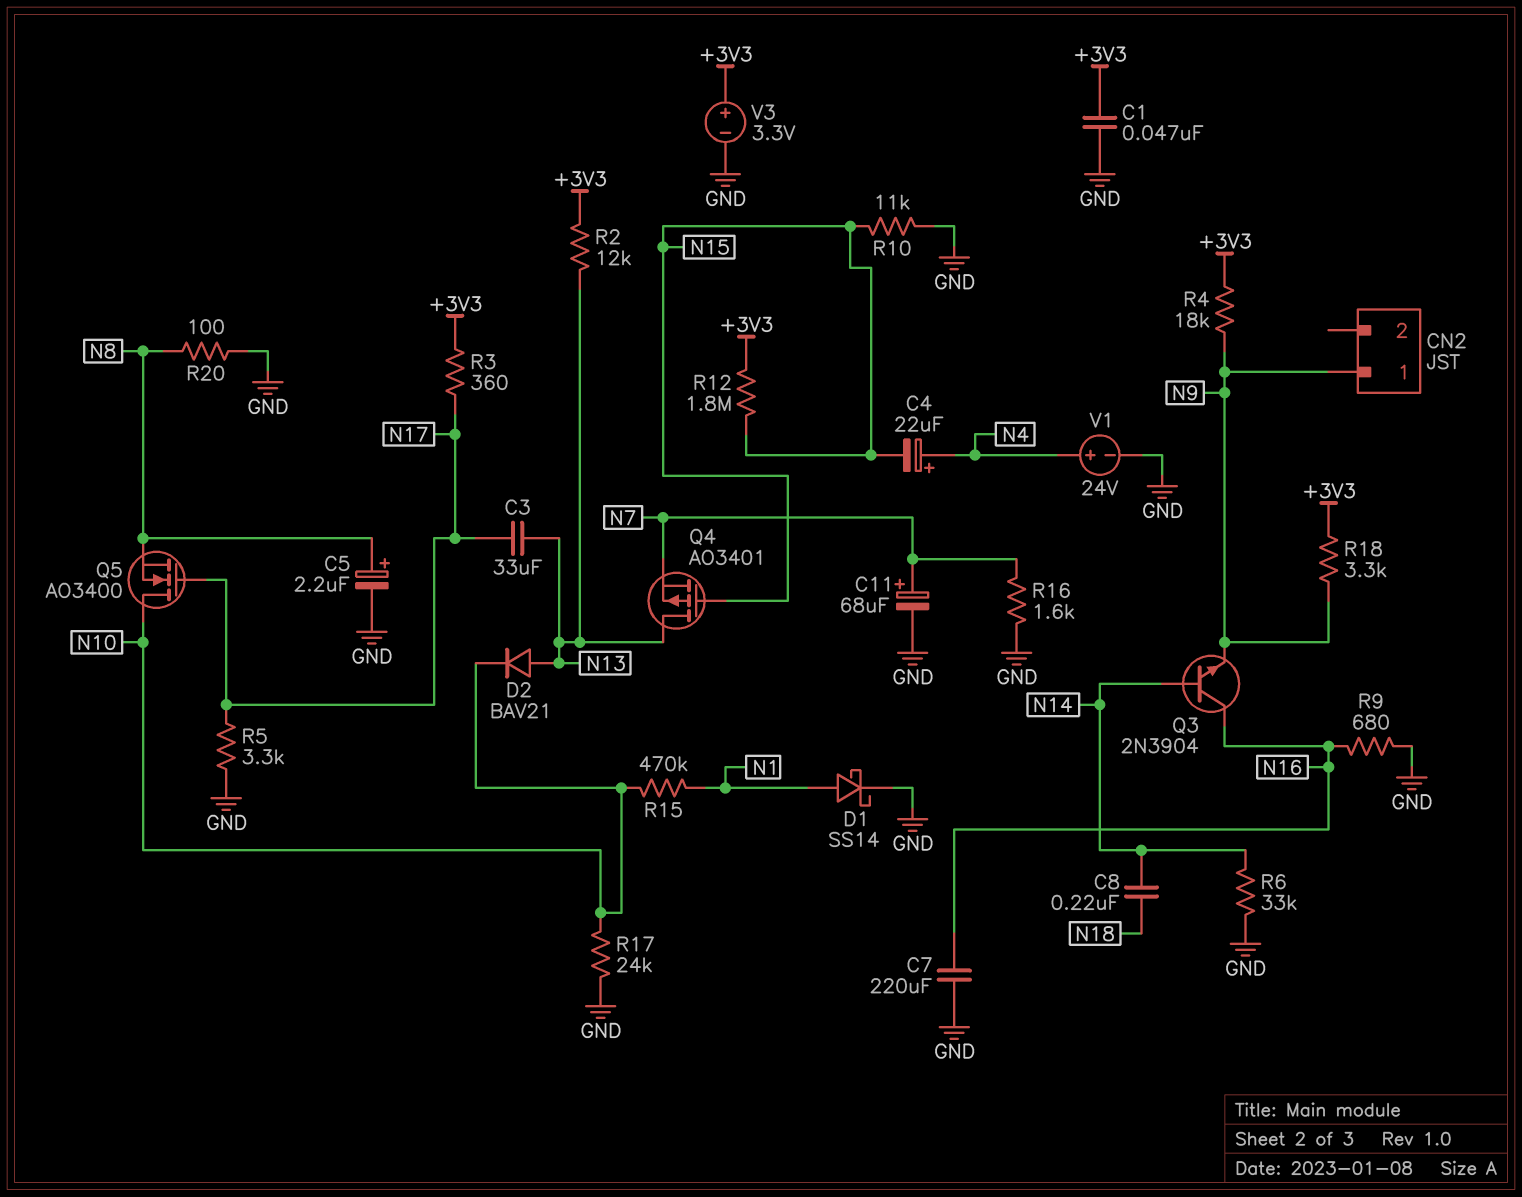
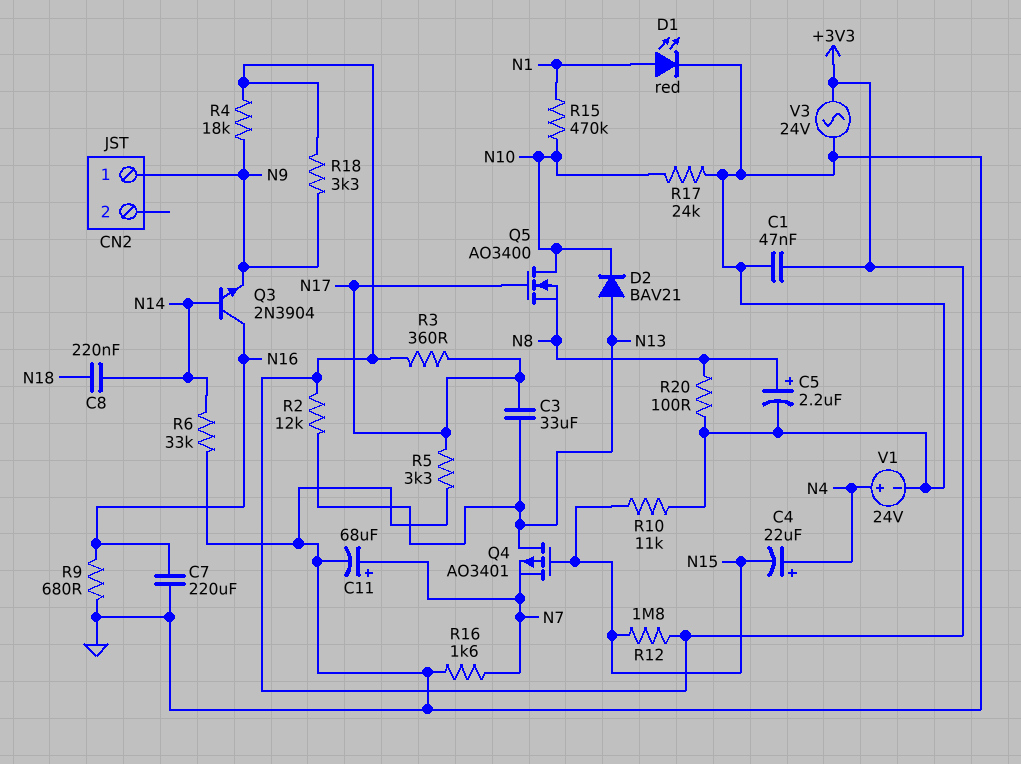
D1: schottky SS14 (A N1, K GND) -> LED red (A N1, K GND)
V3: 3.3V (plus +3V3, minus GND) -> AC 24V (+3V3, GND)

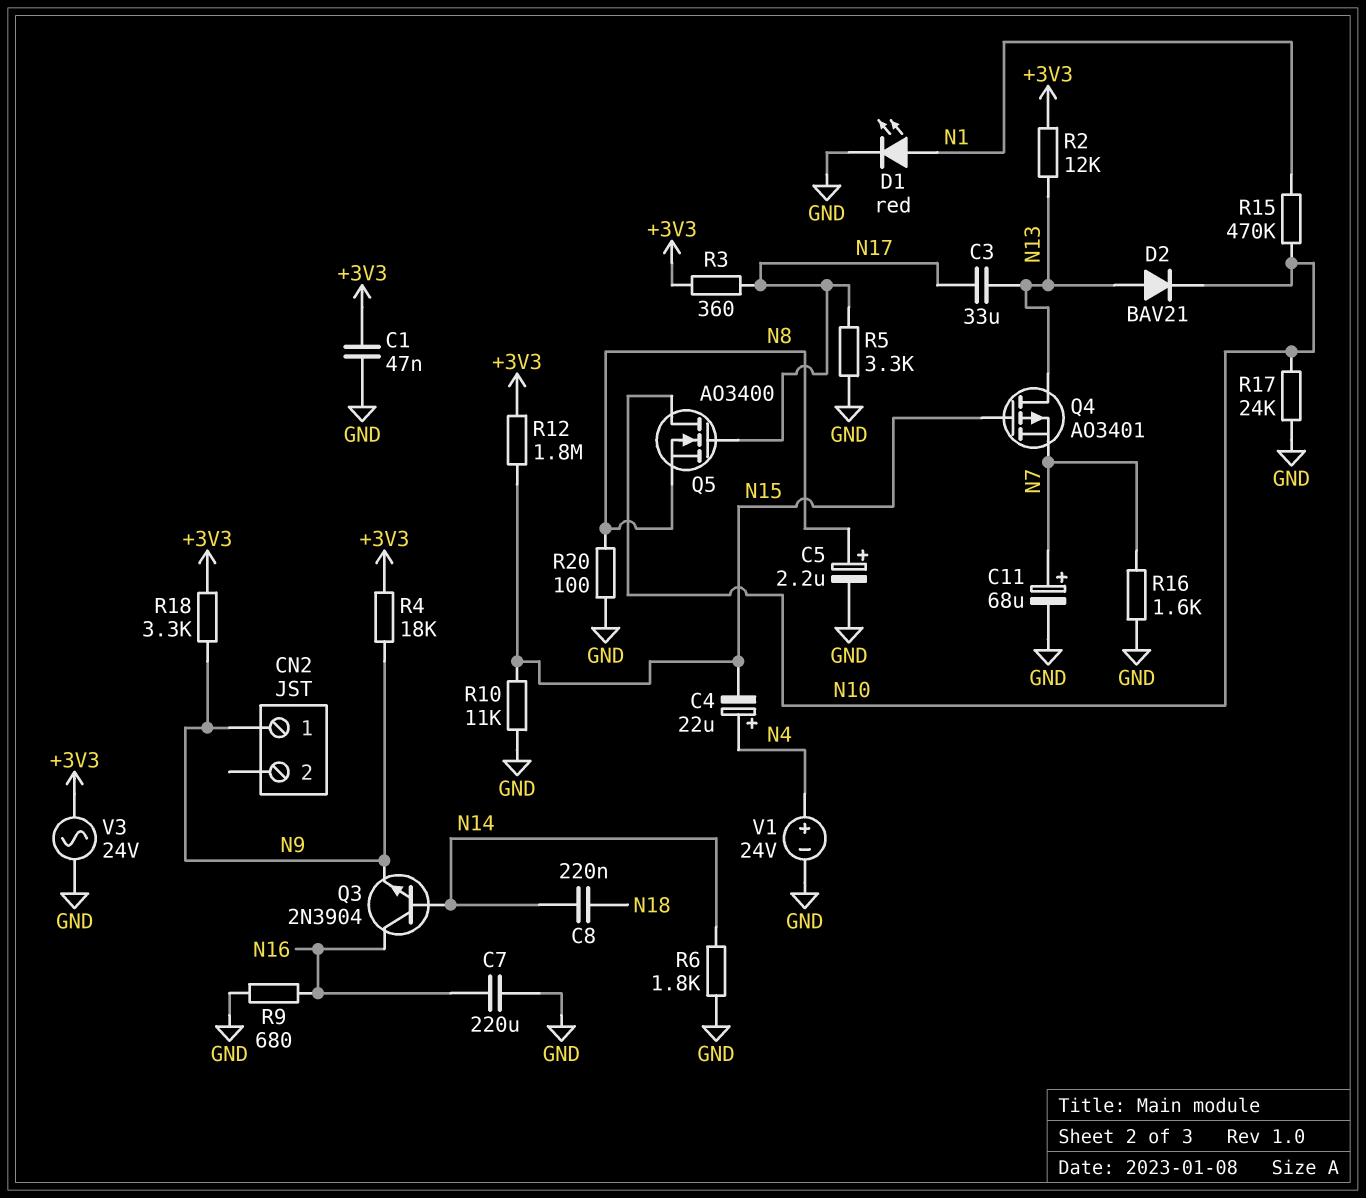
R6: 33k (GND, N14) -> 1.8k (GND, N14)

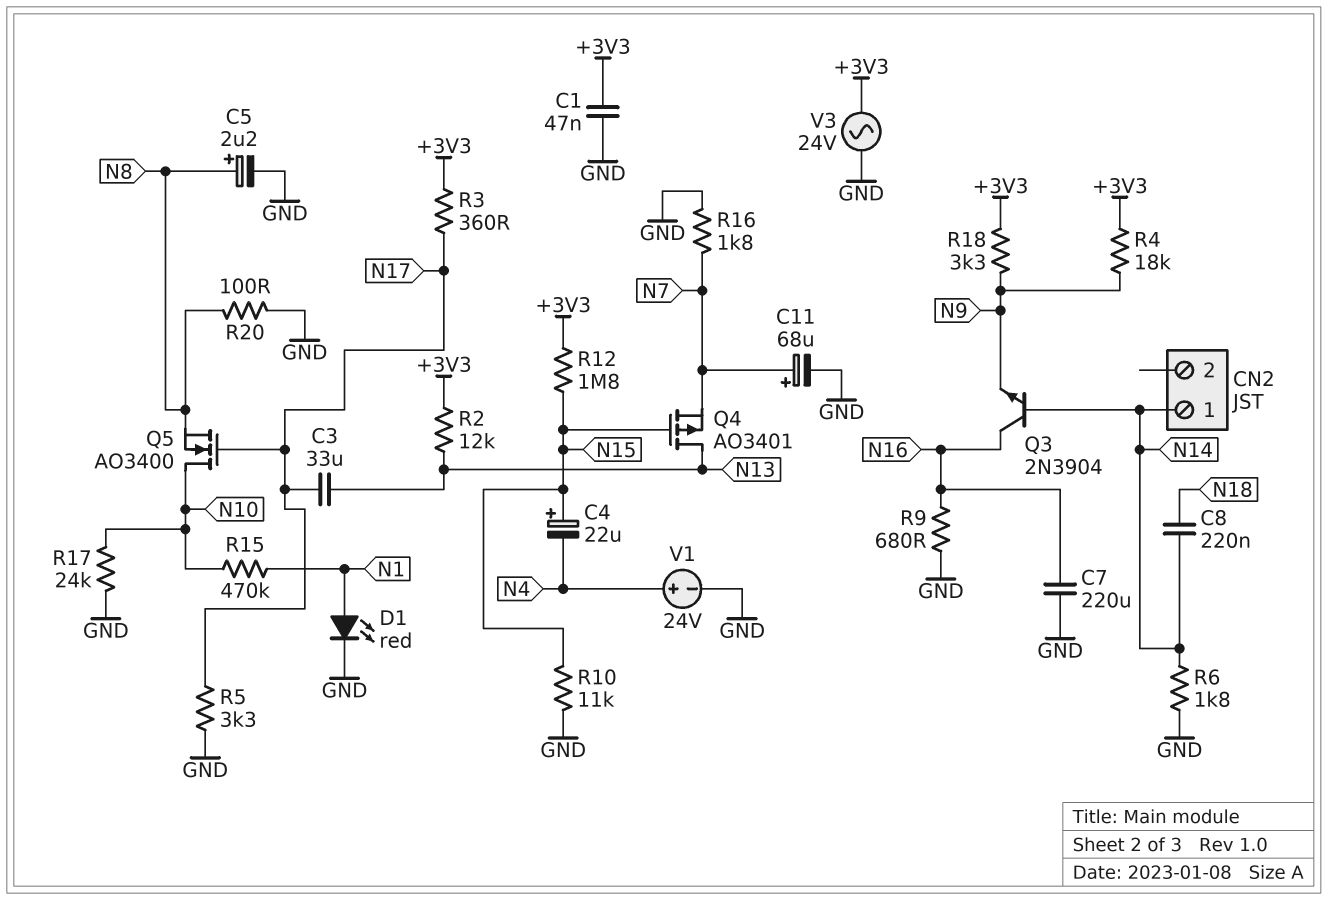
C4: 22uF (plus N4, minus N15) -> 22uF (plus N15, minus N4)
CN2 pin 1: N9 -> N14
D2: diode BAV21 (A N13, K N10) -> none
R16: 1.6k (GND, N7) -> 1.8k (GND, N7)

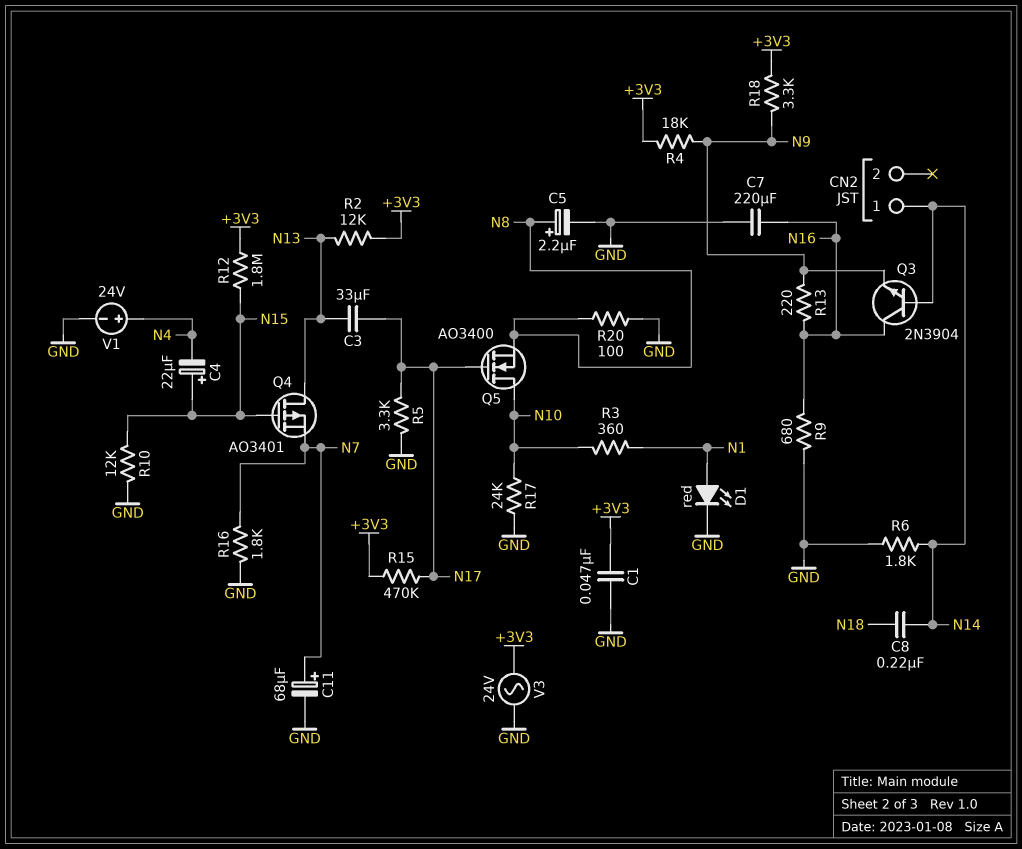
R3: 360 (+3V3, N17) -> 360 (N1, N10)
R10: 11k (GND, N15) -> 12k (GND, N15)
R13: none -> 220 (N9, N16)
R15: 470k (N1, N10) -> 470k (+3V3, N17)

